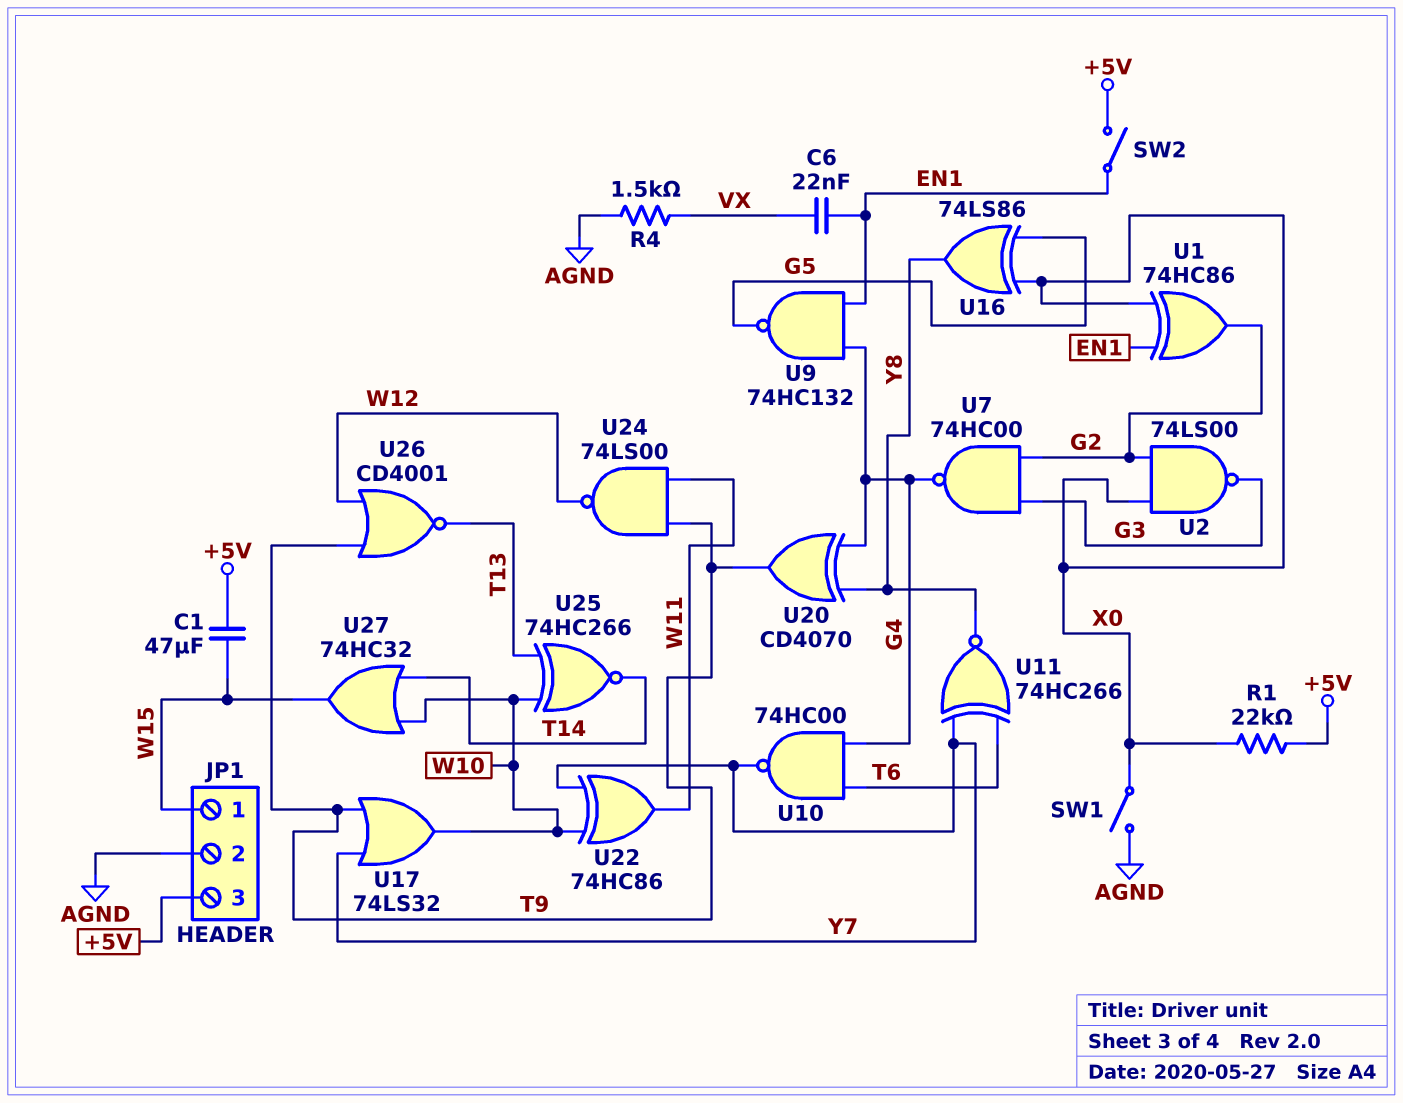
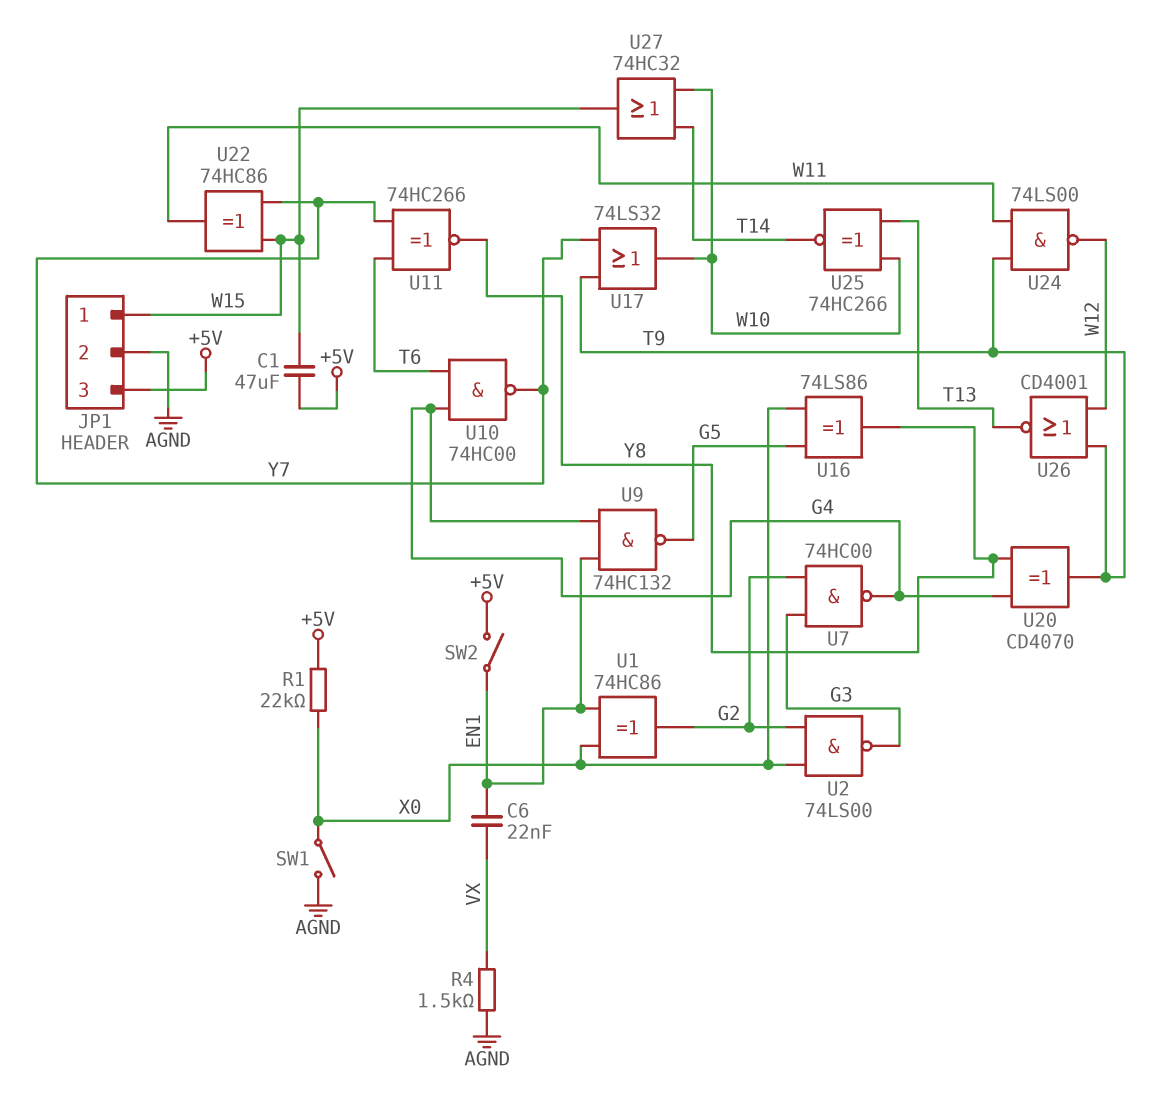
U22: XOR 74HC86 (in W10, in Y7, out W11) -> XOR 74HC86 (in W15, in Y7, out W11)

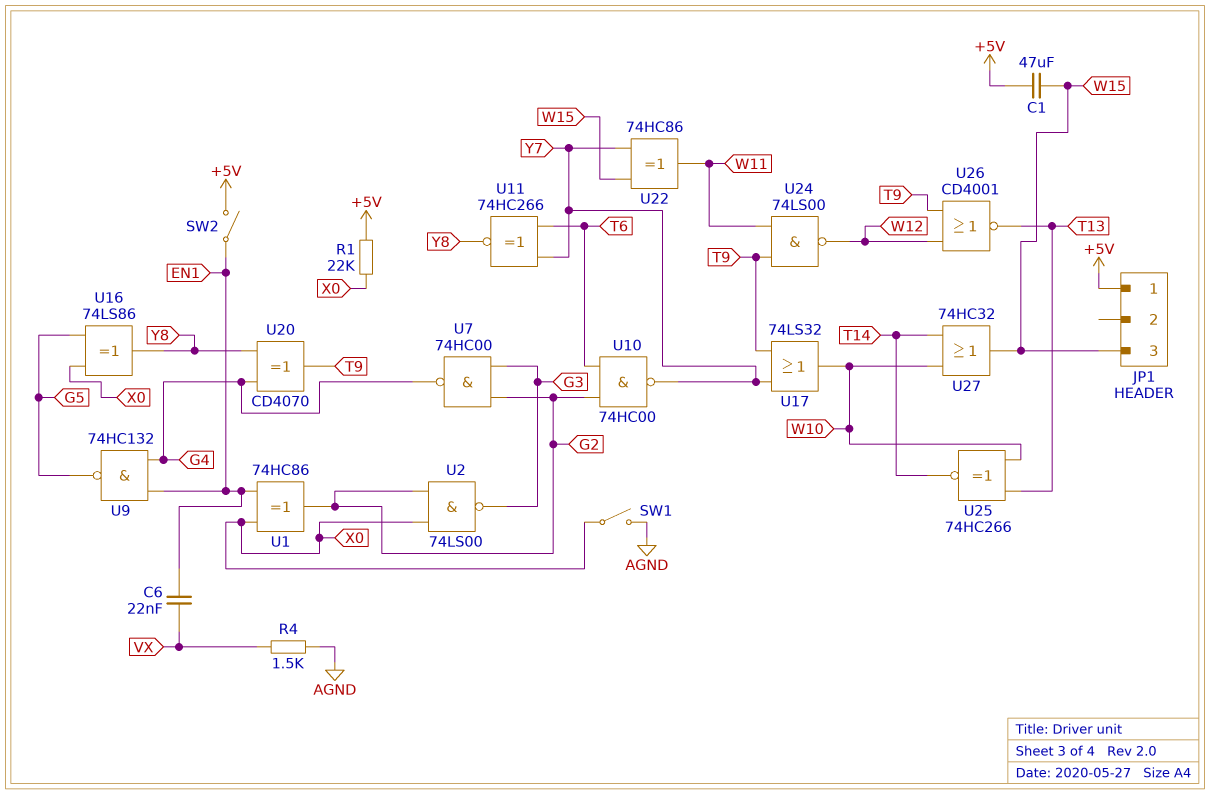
JP1 pin 1: W15 -> +5V
JP1 pin 2: AGND -> none
JP1 pin 3: +5V -> W15
U10: NAND 74HC00 (in G4, in T6, out Y7) -> NAND 74HC00 (in G2, in T6, out Y7)

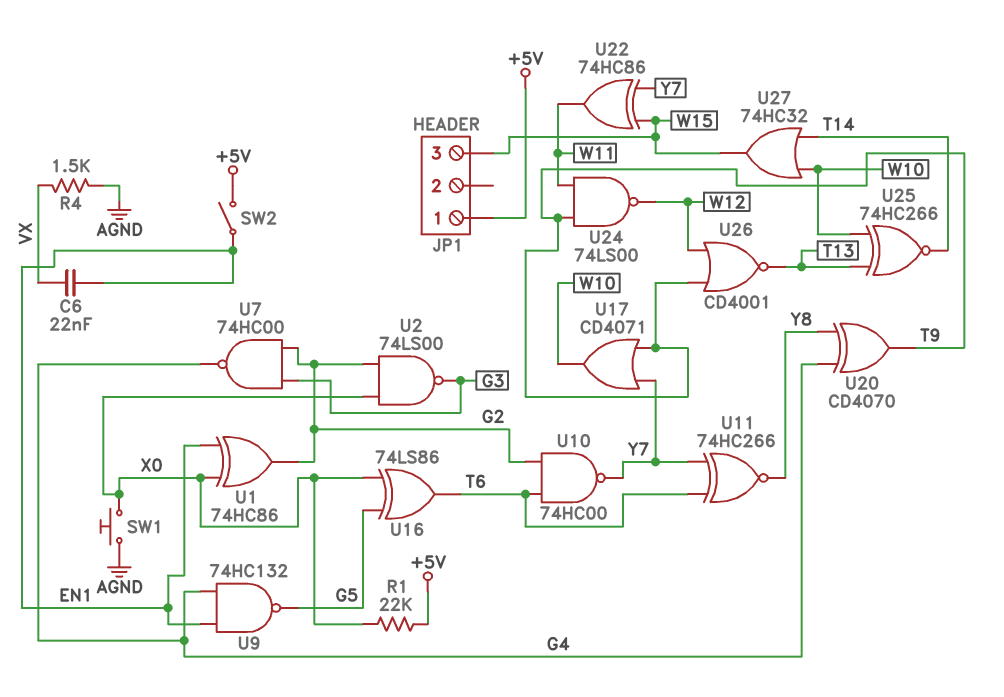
C1: 47uF (+5V, W15) -> none
SW1: switch (AGND, X0) -> button (AGND, X0)
U16: XOR 74LS86 (in G5, in X0, out Y8) -> XOR 74LS86 (in G5, in X0, out T6)
U17: OR 74LS32 (in T9, in Y7, out W10) -> OR CD4071 (in T9, in Y7, out W10)

